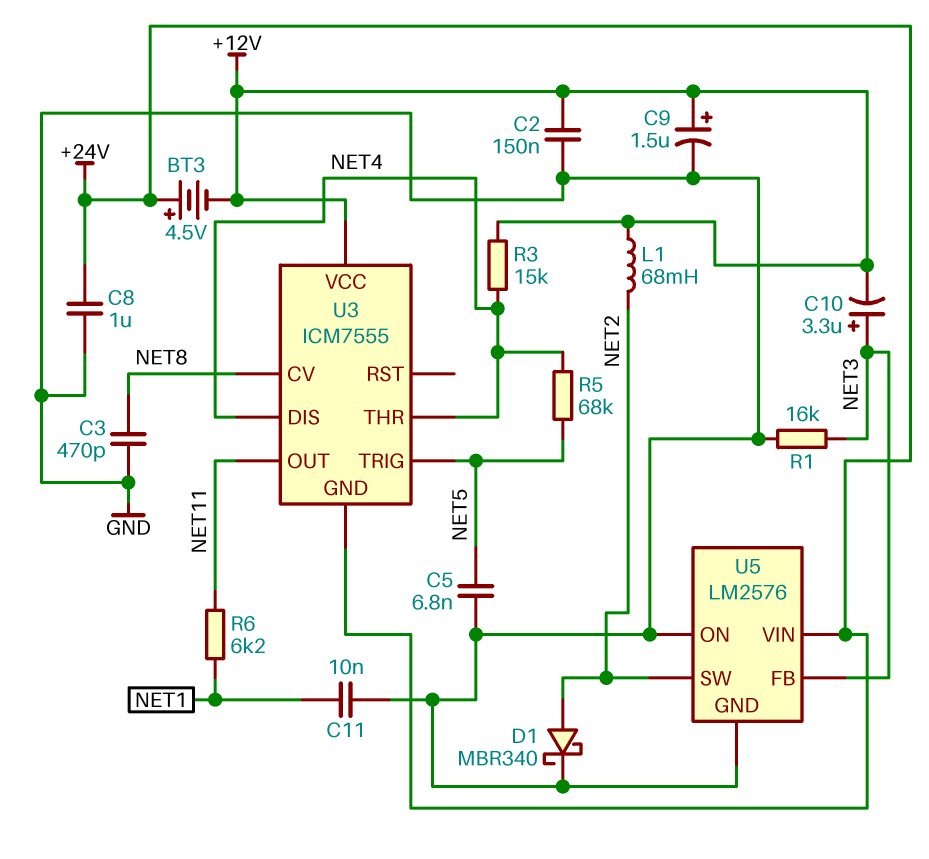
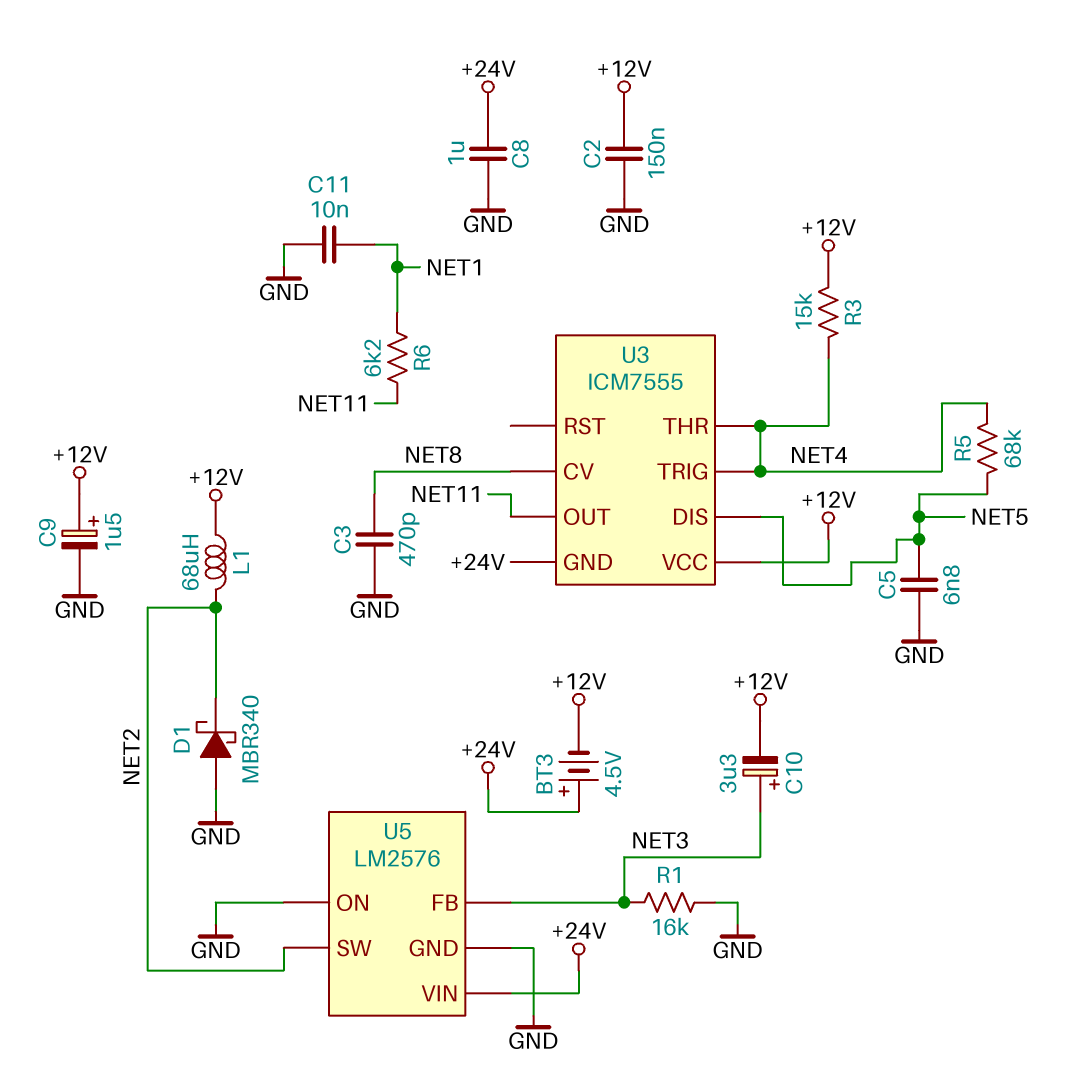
D1: schottky MBR340 (A NET2, K GND) -> schottky MBR340 (A GND, K NET2)
L1: 68mH (+12V, NET2) -> 68uH (+12V, NET2)
U3 pin DIS: NET4 -> NET5
U3 pin TRIG: NET5 -> NET4

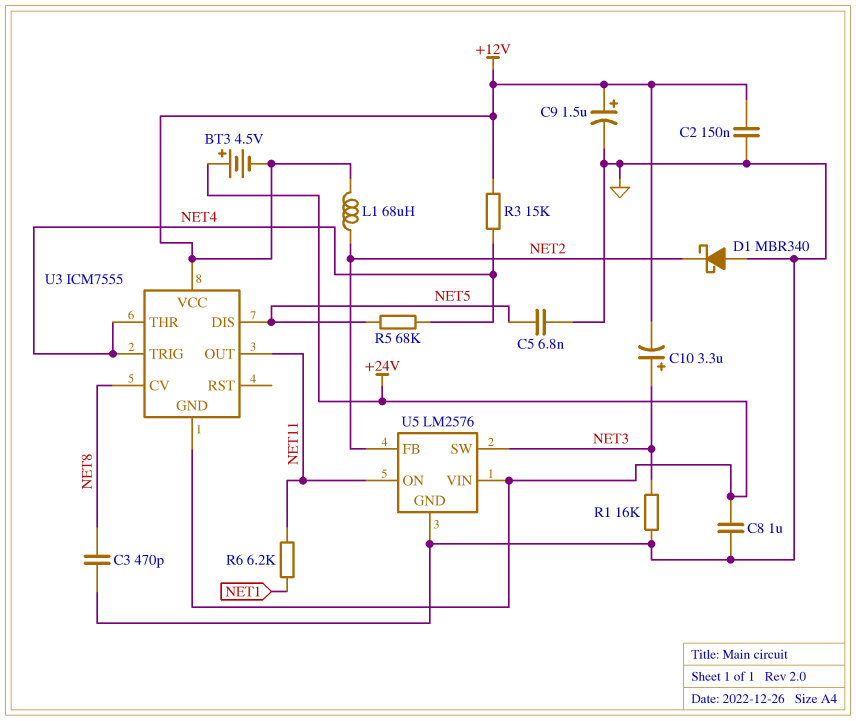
C11: 10nF (GND, NET1) -> none
U5 pin FB: NET3 -> NET2
U5 pin ON: GND -> NET11
U5 pin SW: NET2 -> NET3

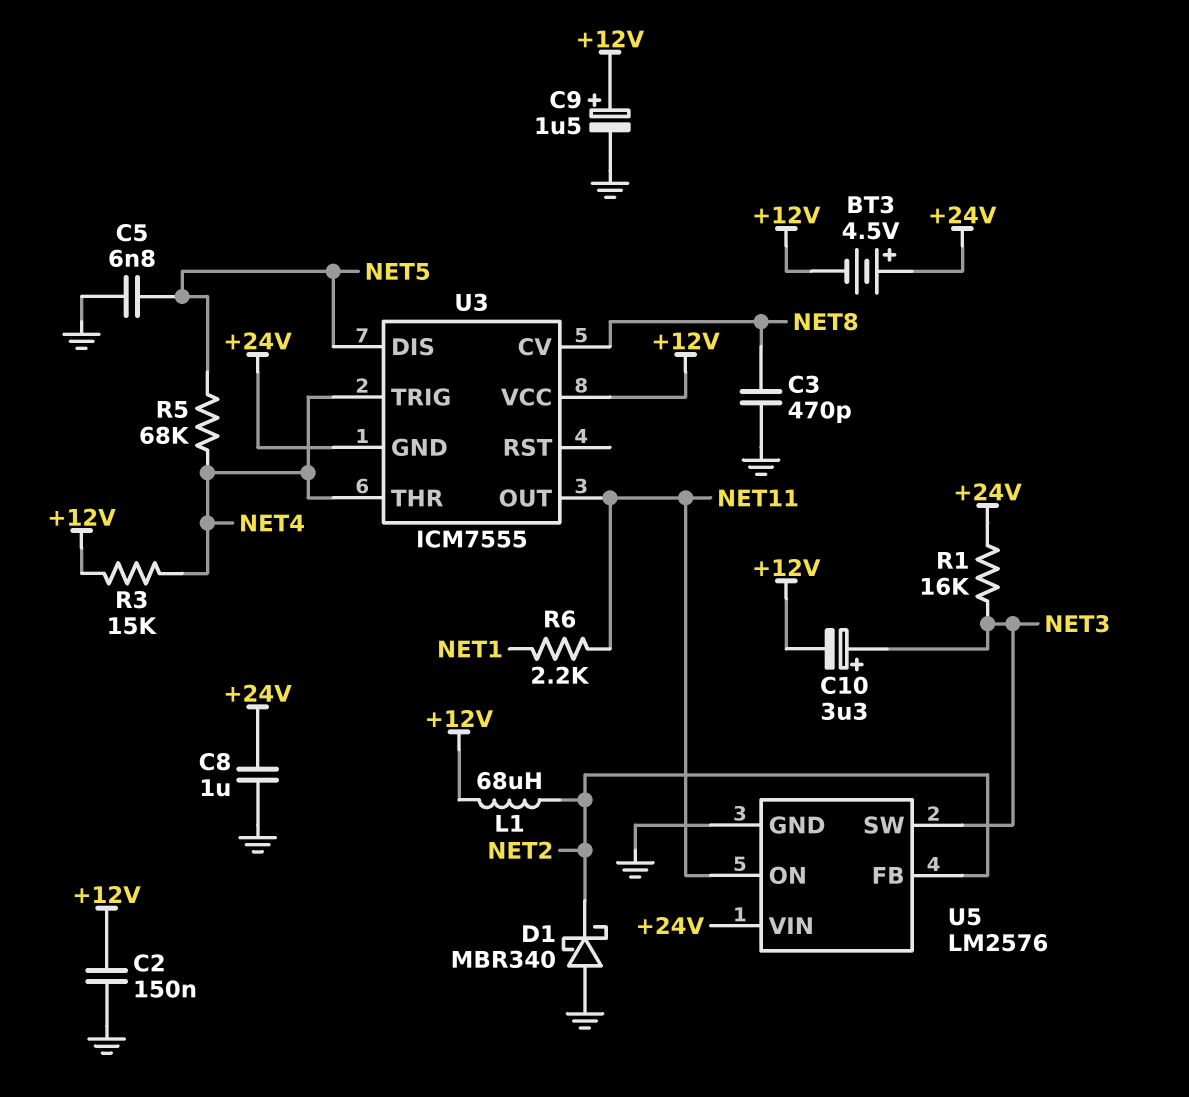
R1: 16k (GND, NET3) -> 16k (+24V, NET3)
R6: 6.2k (NET1, NET11) -> 2.2k (NET1, NET11)

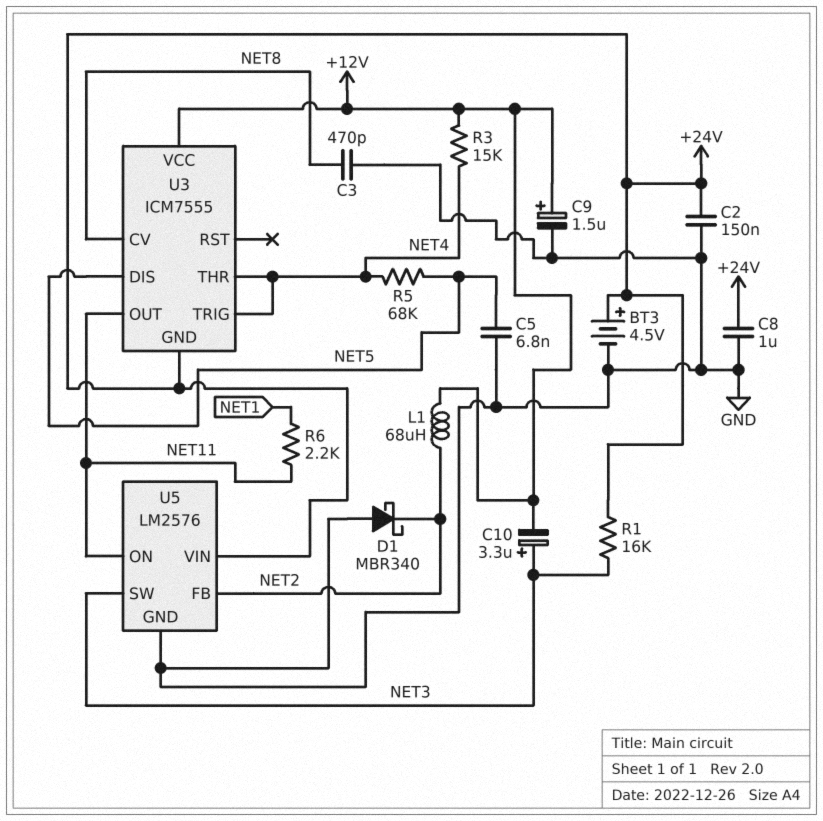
BT3: 4.5V (plus +24V, minus +12V) -> 4.5V (plus +24V, minus GND)
C2: 150nF (+12V, GND) -> 150nF (+24V, GND)

